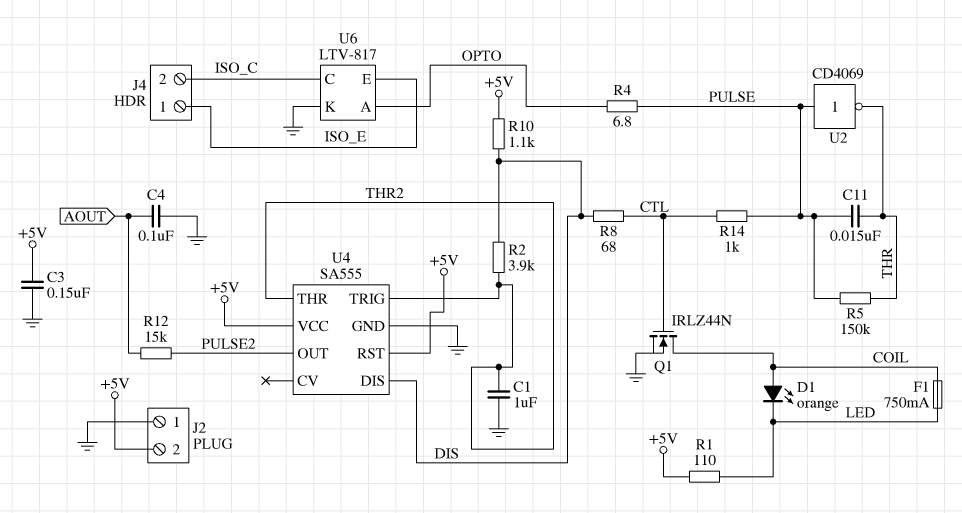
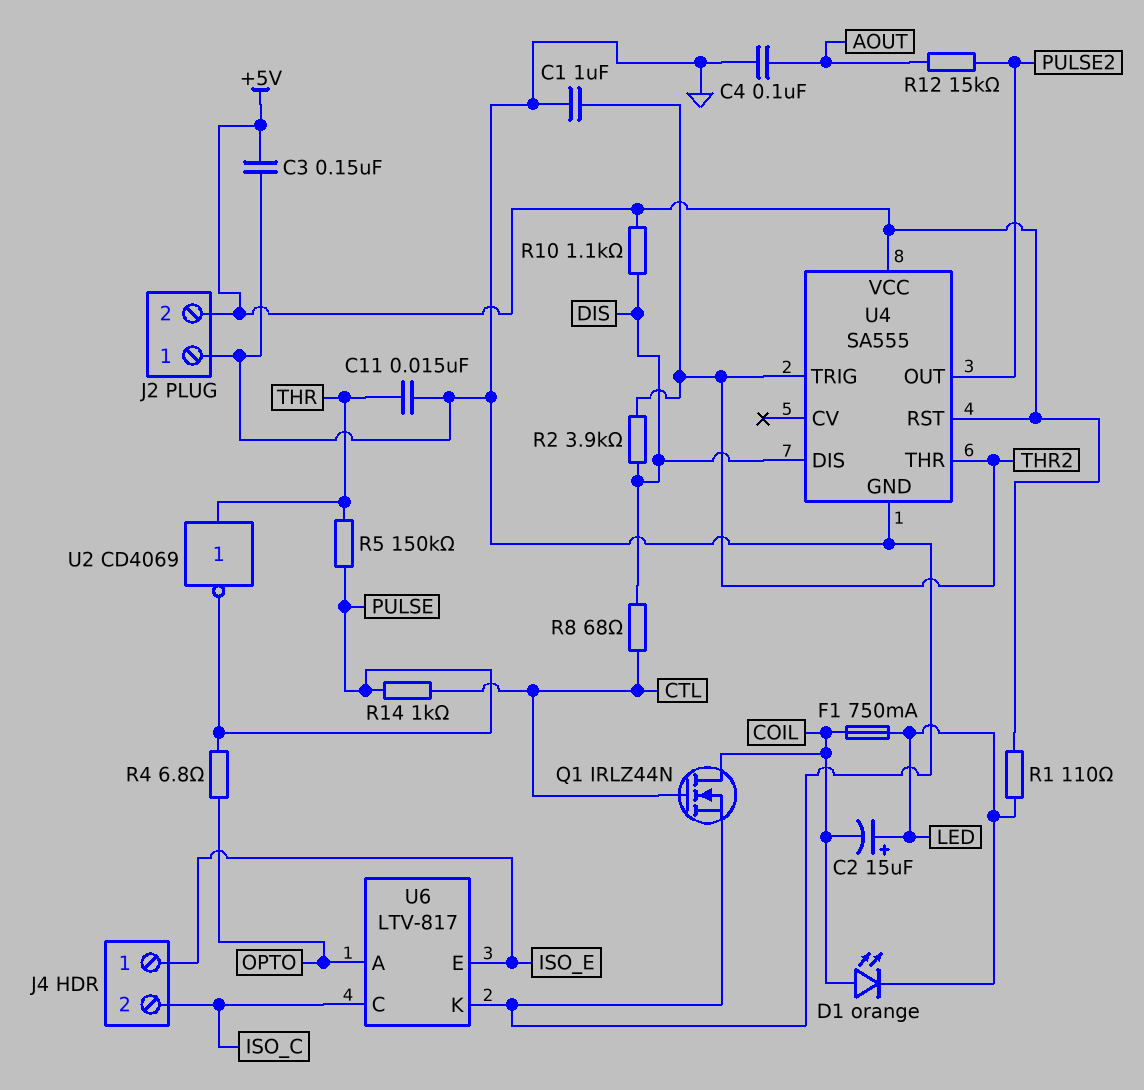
C2: none -> 15uF (plus LED, minus COIL)
C11: 15nF (PULSE, THR) -> 15nF (GND, THR)
U2: NOT CD4069 (in PULSE, out THR) -> NOT CD4069 (in THR, out PULSE)

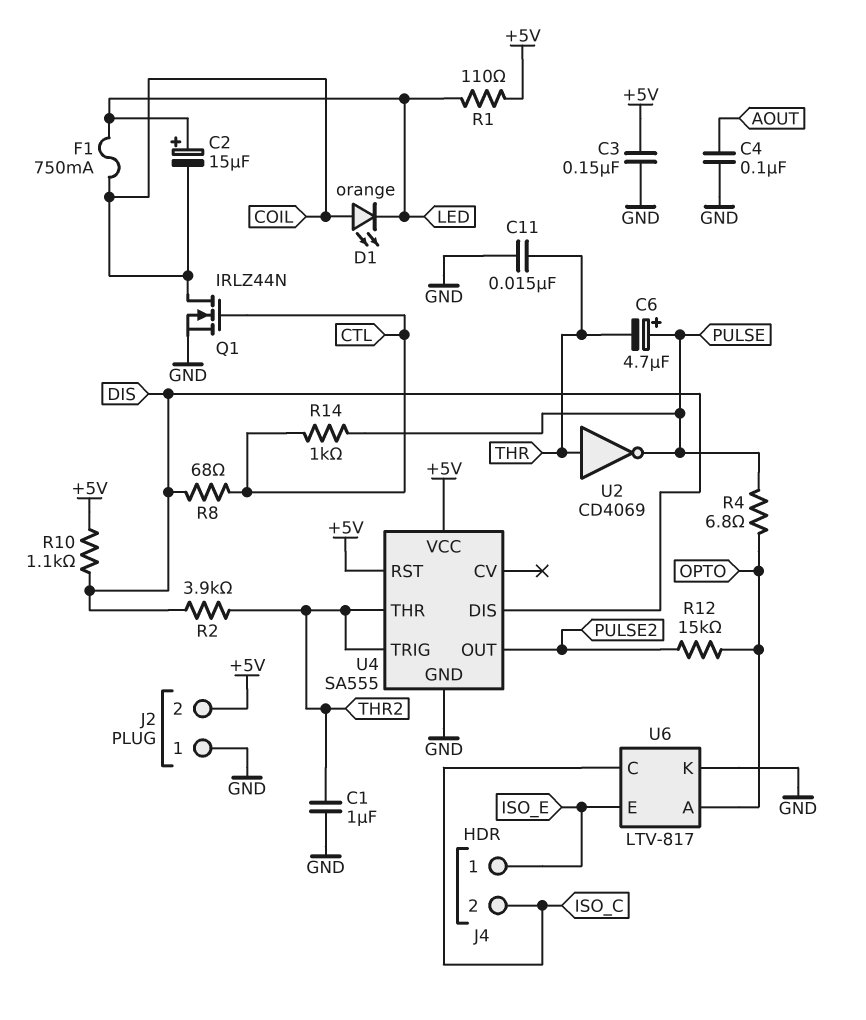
C6: none -> 4.7uF (plus PULSE, minus THR)
R5: 150k (PULSE, THR) -> none
R12: 15k (AOUT, PULSE2) -> 15k (OPTO, PULSE2)

